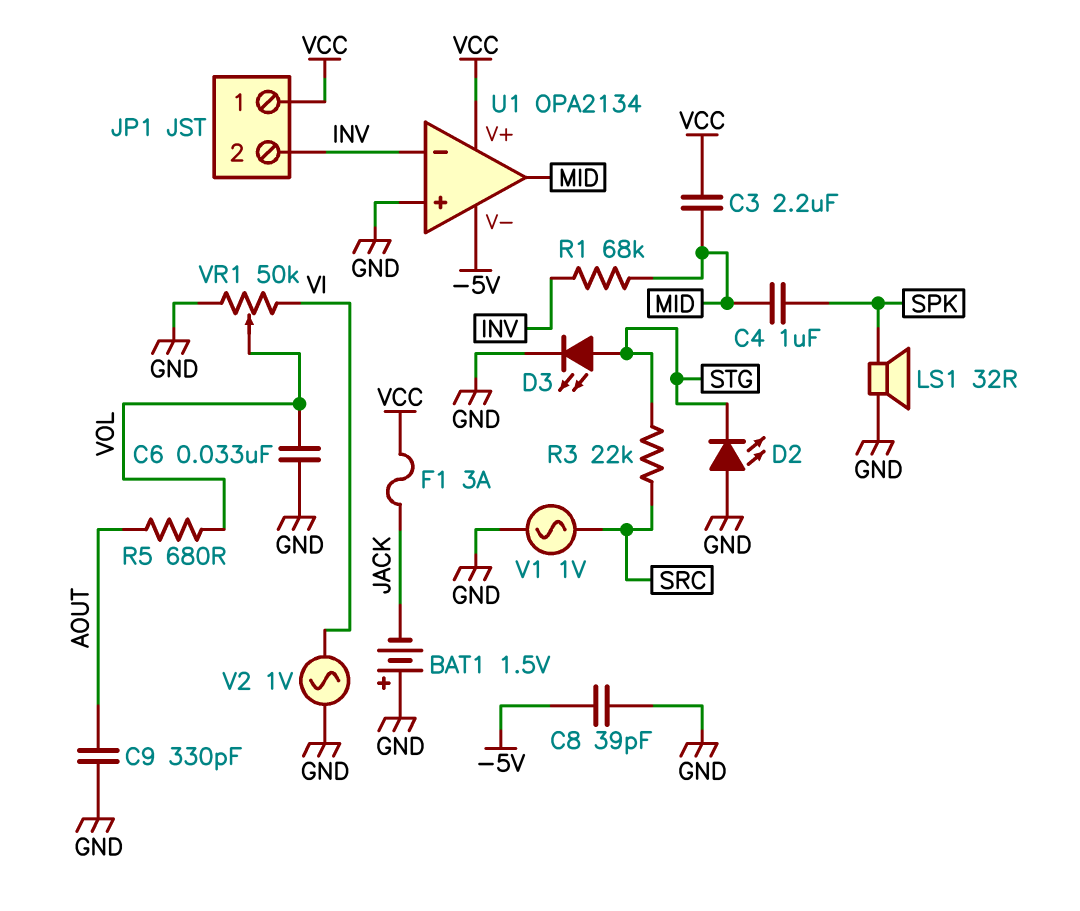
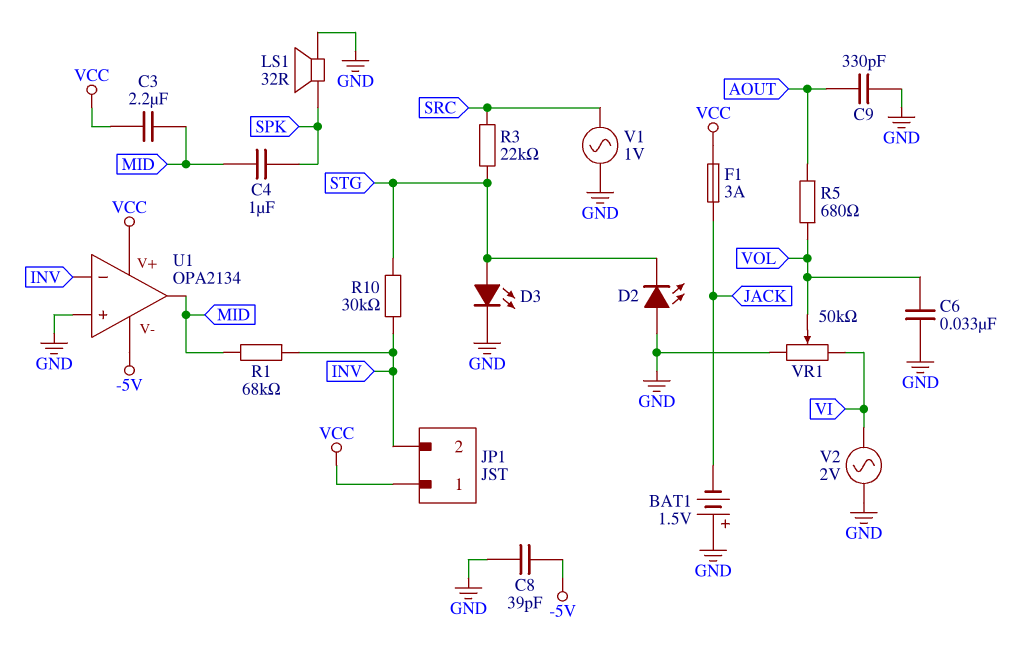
R10: none -> 30k (INV, STG)
V2: AC 1V (GND, VI) -> AC 2V (GND, VI)

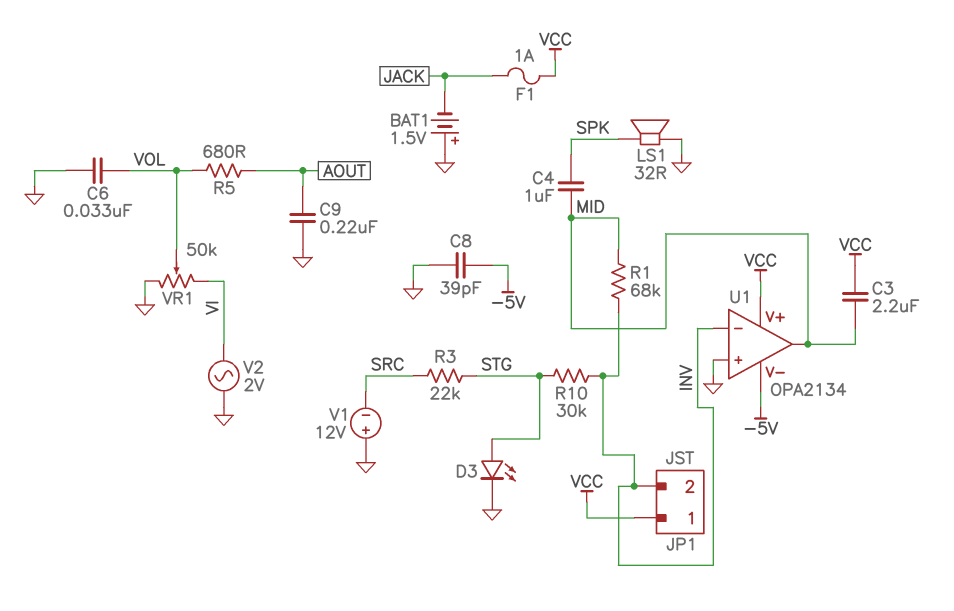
C9: 330pF (AOUT, GND) -> 220nF (AOUT, GND)
D2: LED (A GND, K STG) -> none
F1: 3A (JACK, VCC) -> 1A (JACK, VCC)
V1: AC 1V (GND, SRC) -> 12V (plus GND, minus SRC)

